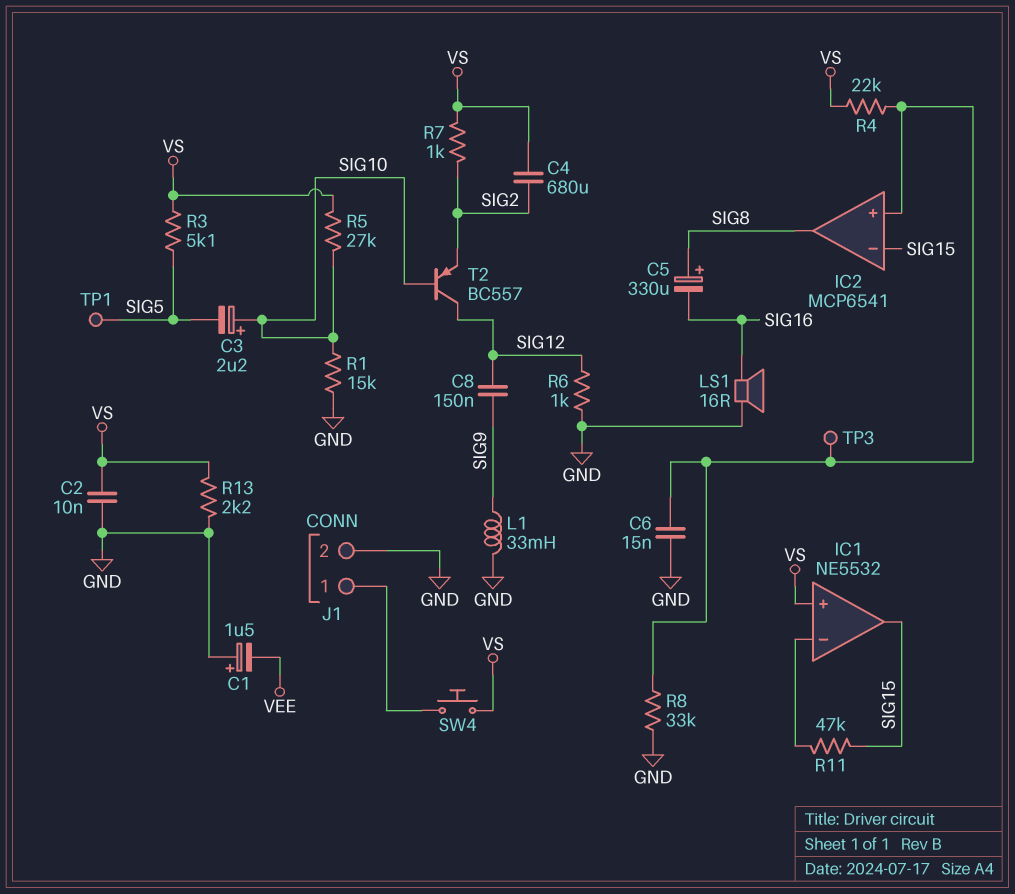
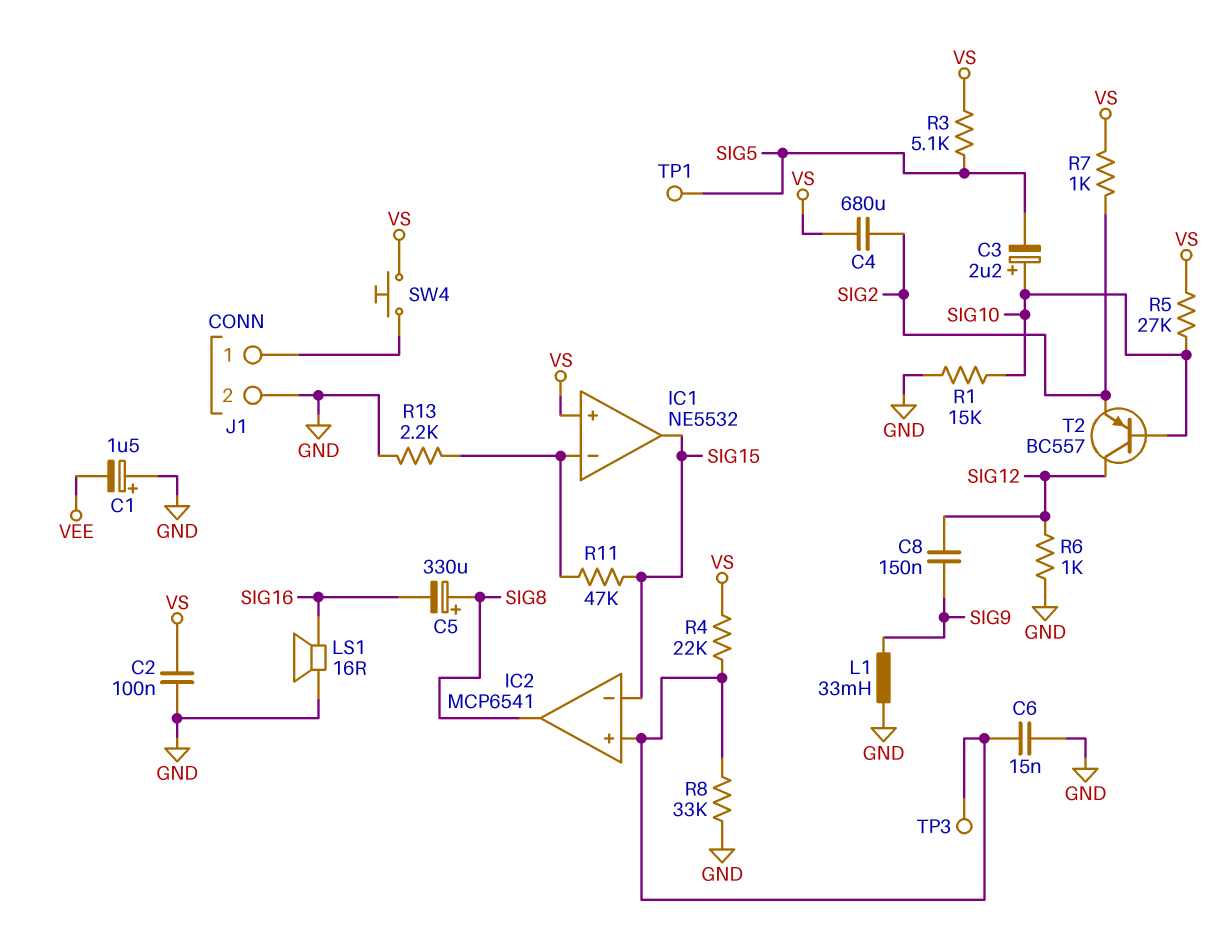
C2: 10nF (GND, VS) -> 100nF (GND, VS)
R13: 2.2k (GND, VS) -> 2.2k (GND, IC1/in-)

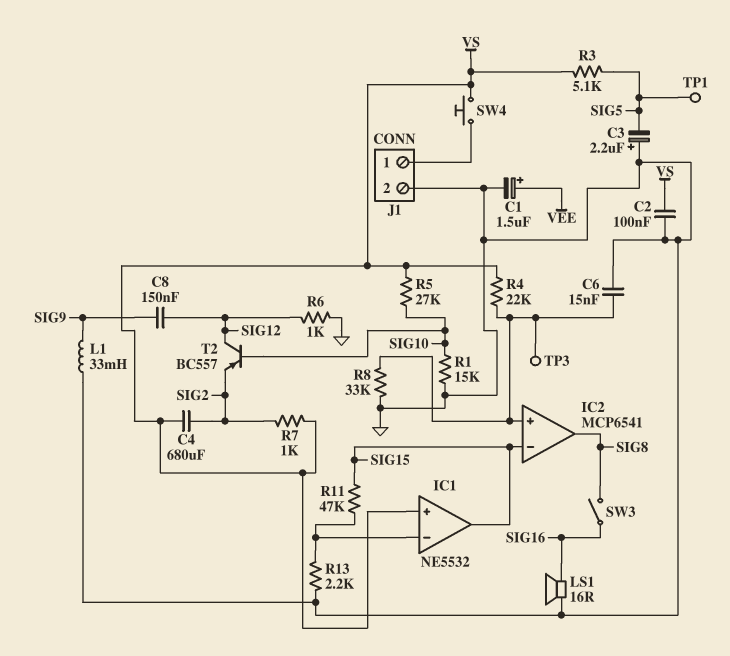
C1: 1.5uF (plus GND, minus VEE) -> 1.5uF (plus VEE, minus GND)
C3: 2.2uF (plus SIG10, minus SIG5) -> 2.2uF (plus GND, minus SIG5)
C5: 330uF (plus SIG8, minus SIG16) -> none
SW3: none -> switch (SIG8, SIG16)

